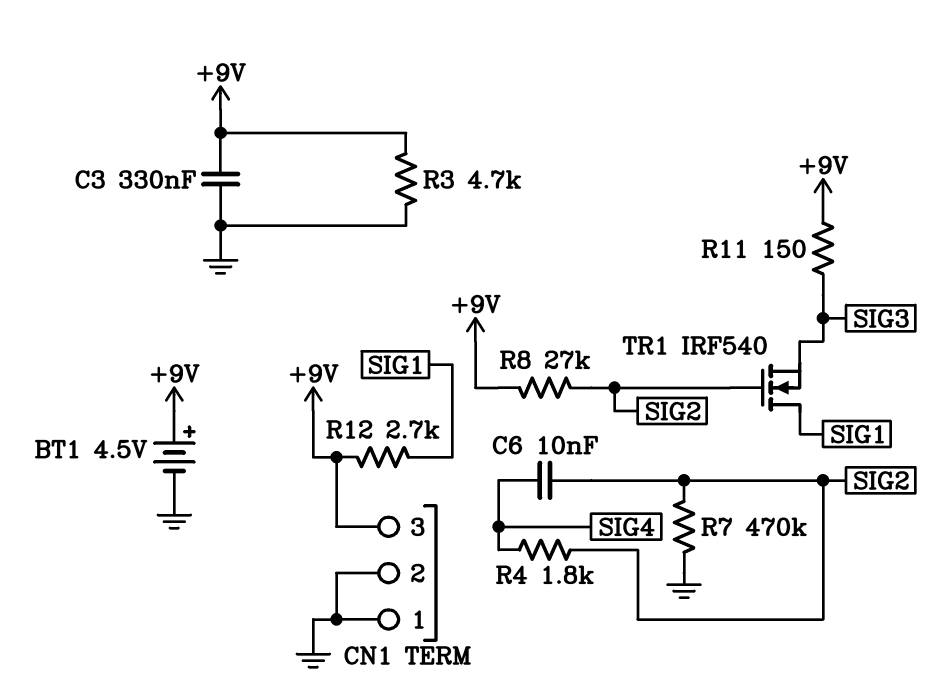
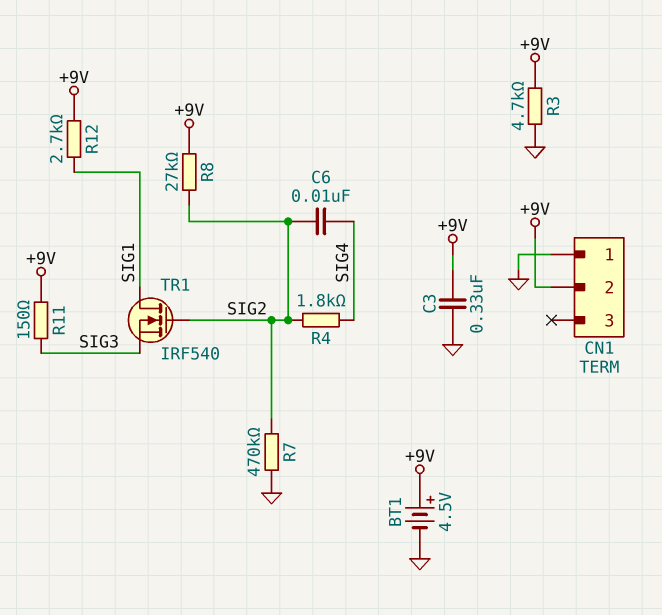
CN1 pin 2: GND -> +9V
CN1 pin 3: +9V -> none

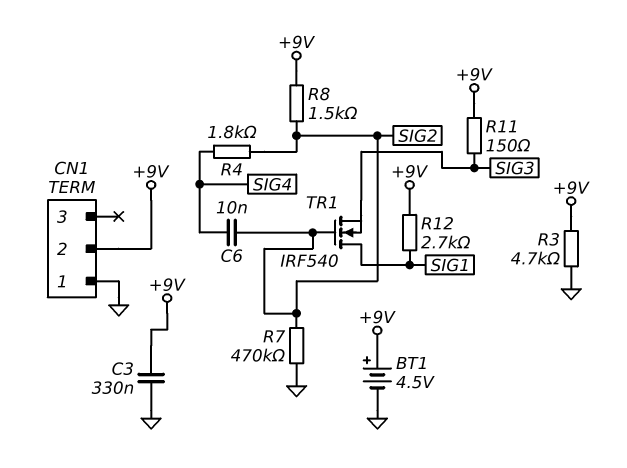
R8: 27k (+9V, SIG2) -> 1.5k (+9V, SIG2)

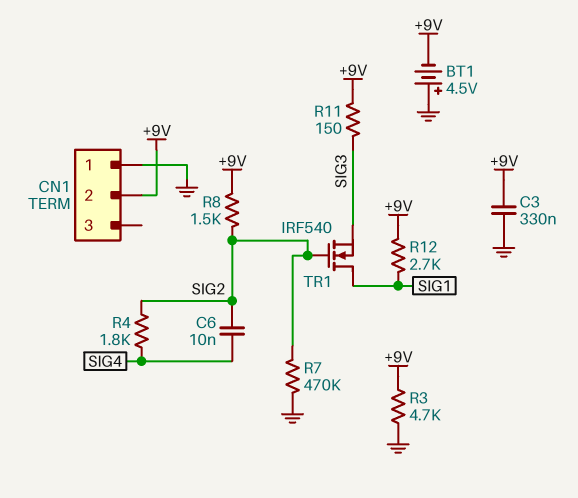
BT1: 4.5V (plus +9V, minus GND) -> 4.5V (plus GND, minus +9V)

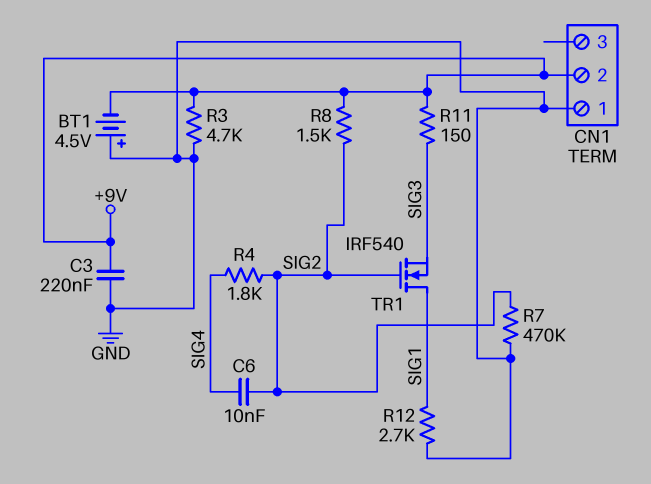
C3: 330nF (+9V, GND) -> 220nF (+9V, GND)
R12: 2.7k (+9V, SIG1) -> 2.7k (GND, SIG1)

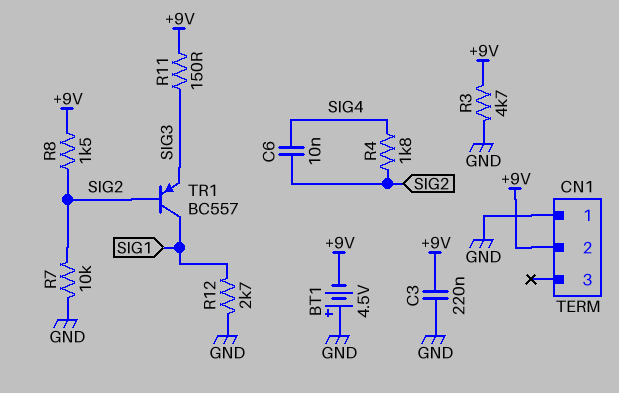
R7: 470k (GND, SIG2) -> 10k (GND, SIG2)
TR1: NMOS IRF540 (G SIG2, D SIG1, S SIG3) -> PNP BC557 (B SIG2, C SIG1, E SIG3)

